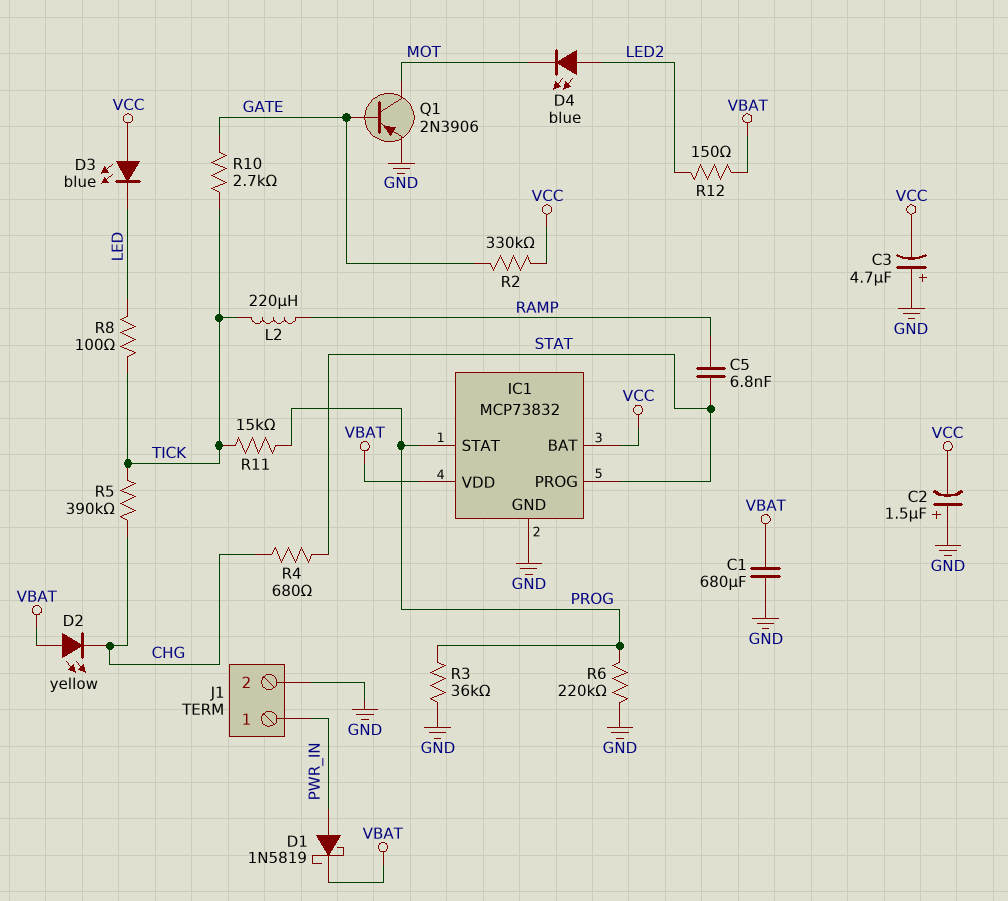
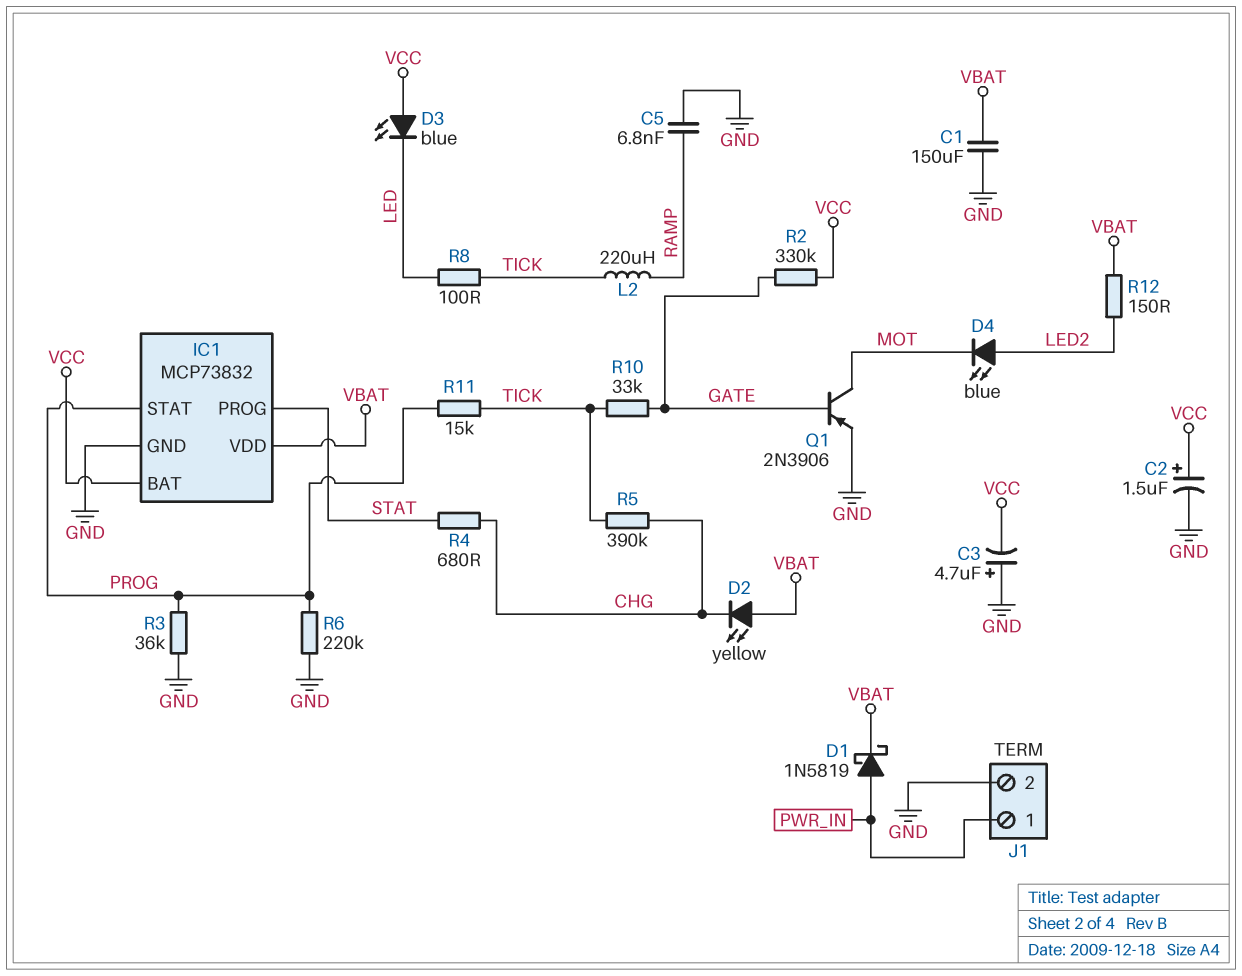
C1: 680uF (GND, VBAT) -> 150uF (GND, VBAT)
C2: 1.5uF (plus GND, minus VCC) -> 1.5uF (plus VCC, minus GND)
C5: 6.8nF (RAMP, STAT) -> 6.8nF (GND, RAMP)
R10: 2.7k (GATE, TICK) -> 33k (GATE, TICK)

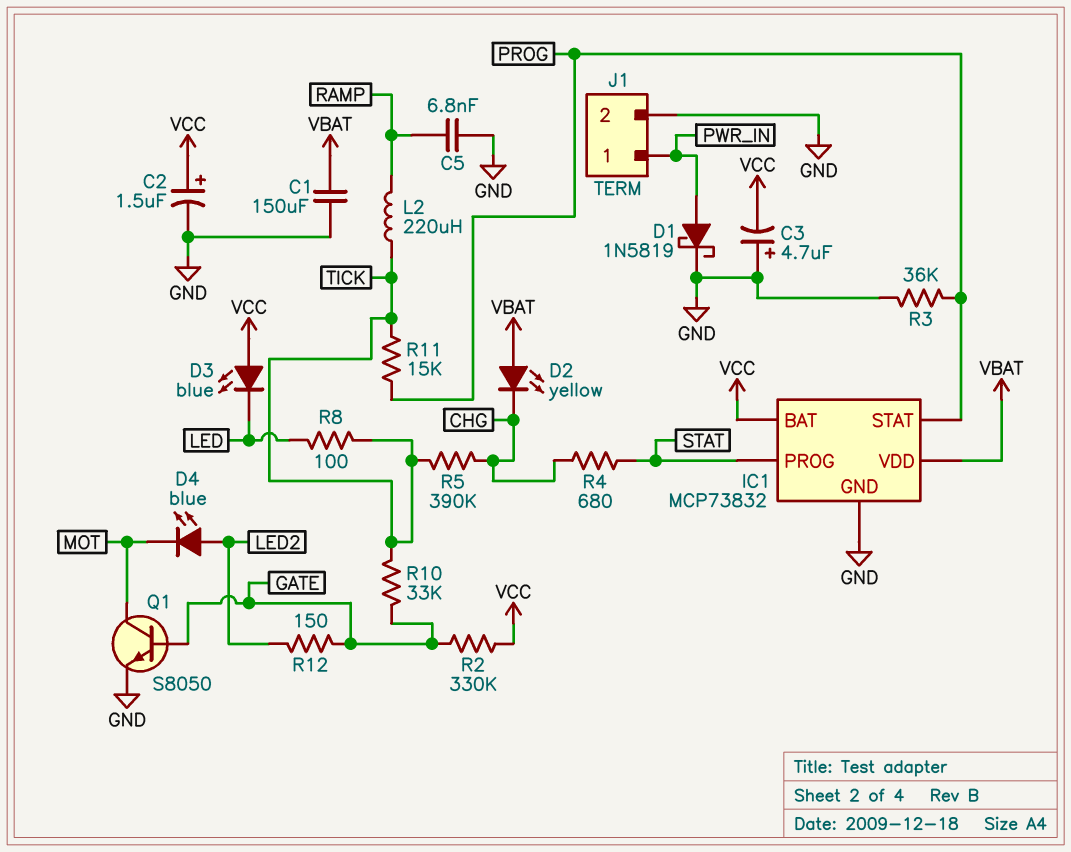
D1: schottky 1N5819 (A PWR_IN, K VBAT) -> schottky 1N5819 (A PWR_IN, K GND)
Q1: PNP 2N3906 (B GATE, C MOT, E GND) -> NPN S8050 (B GATE, C MOT, E GND)
R6: 220k (GND, PROG) -> none
R12: 150 (LED2, VBAT) -> 150 (GATE, LED2)

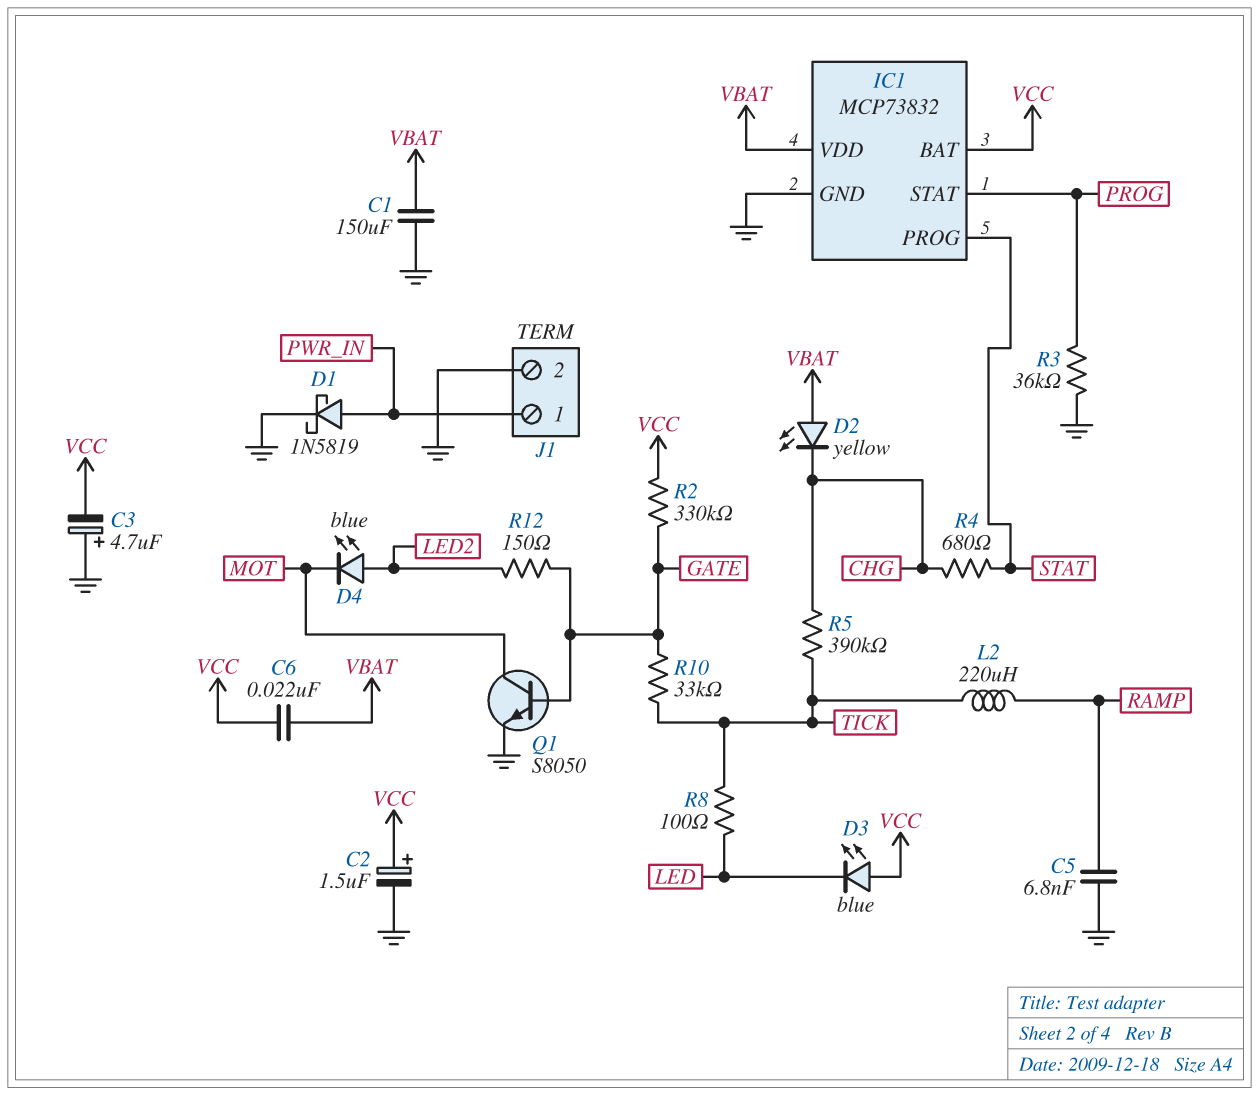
C6: none -> 22nF (VBAT, VCC)
R11: 15k (PROG, TICK) -> none

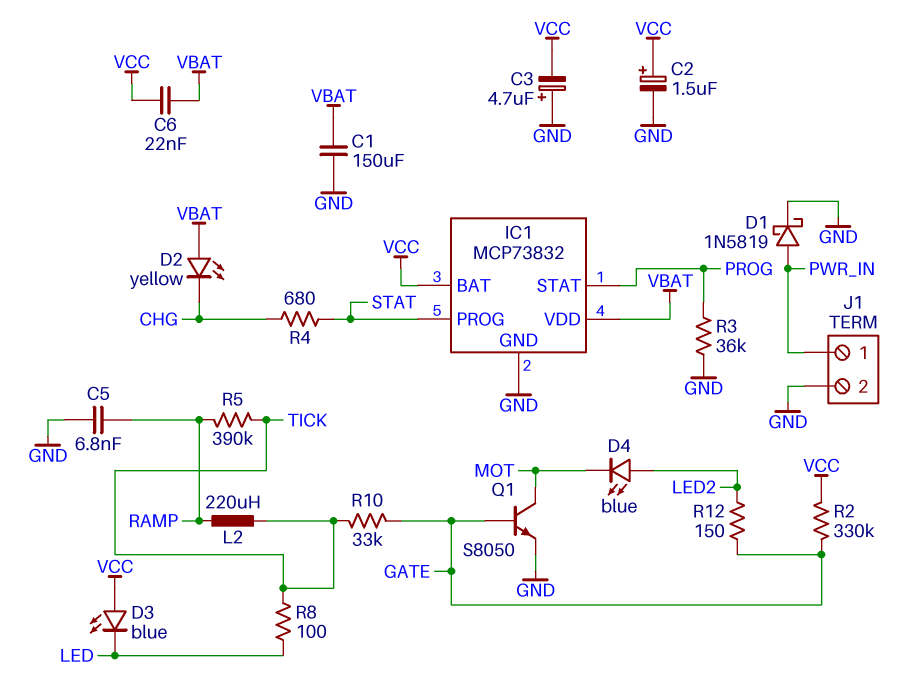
R5: 390k (CHG, TICK) -> 390k (RAMP, TICK)

